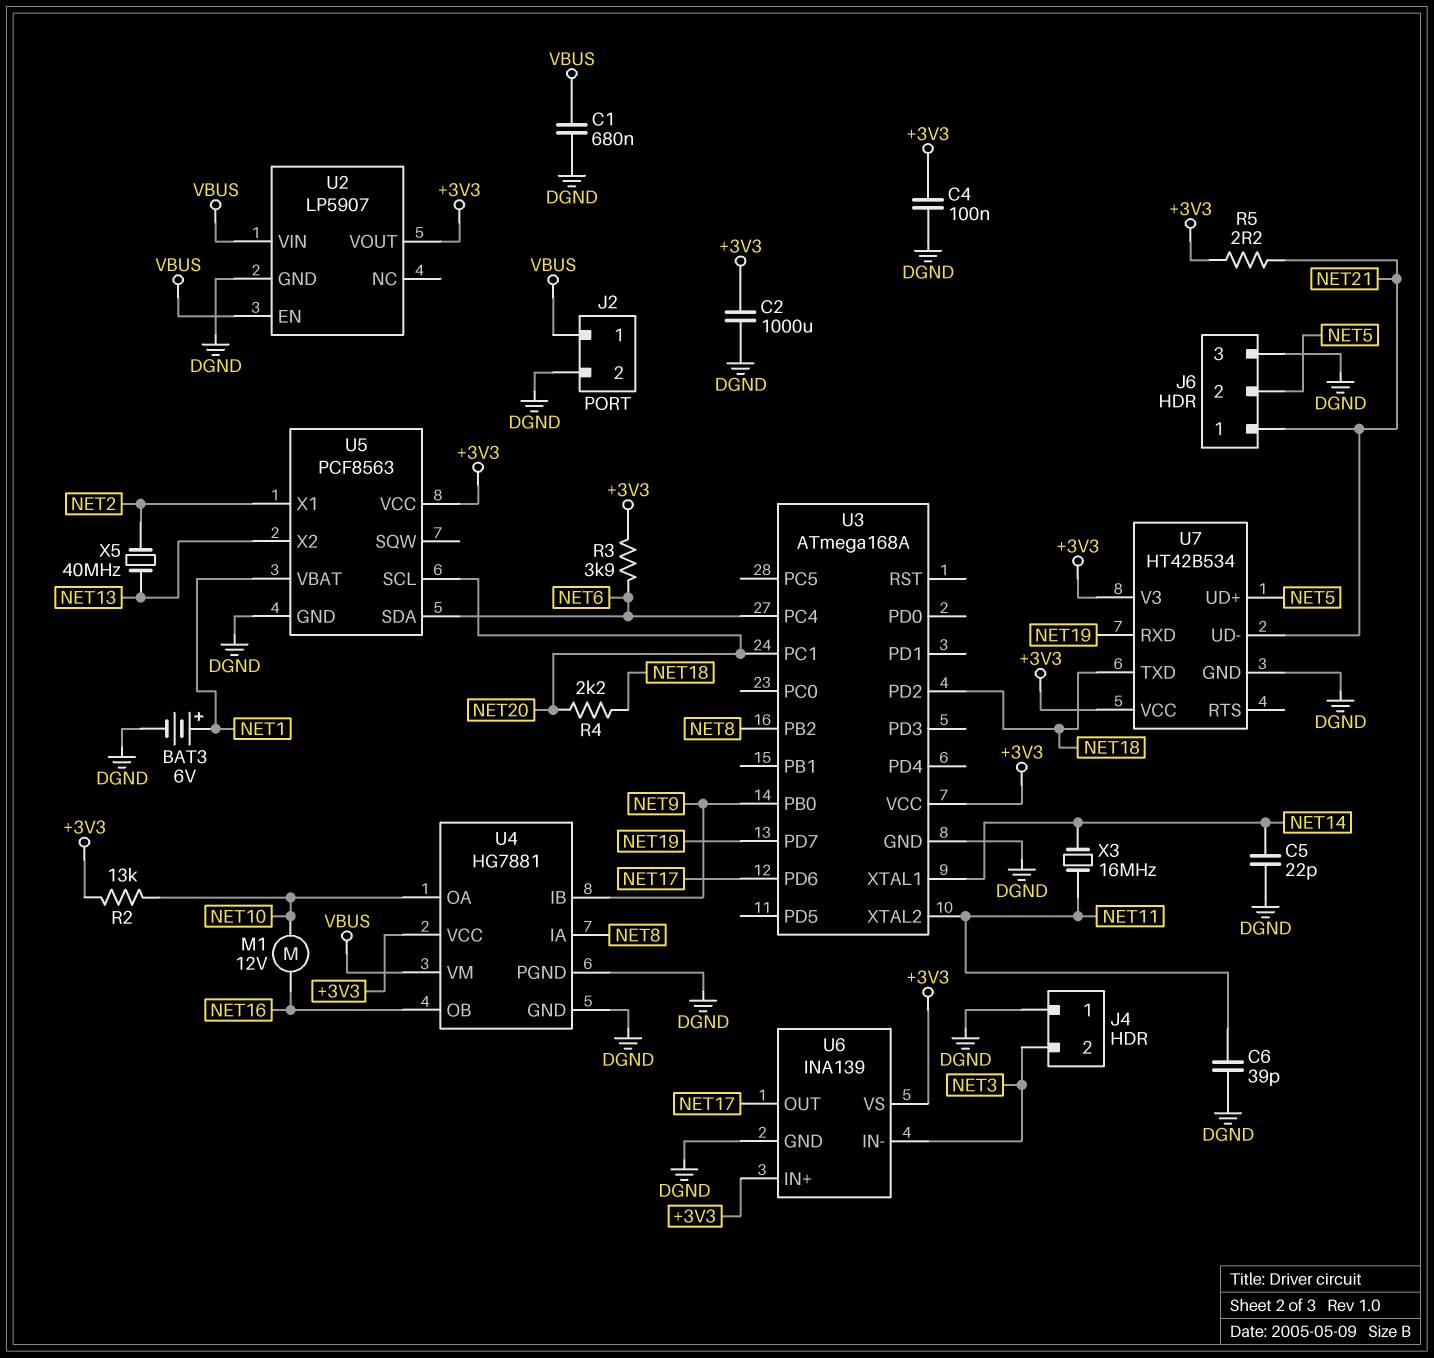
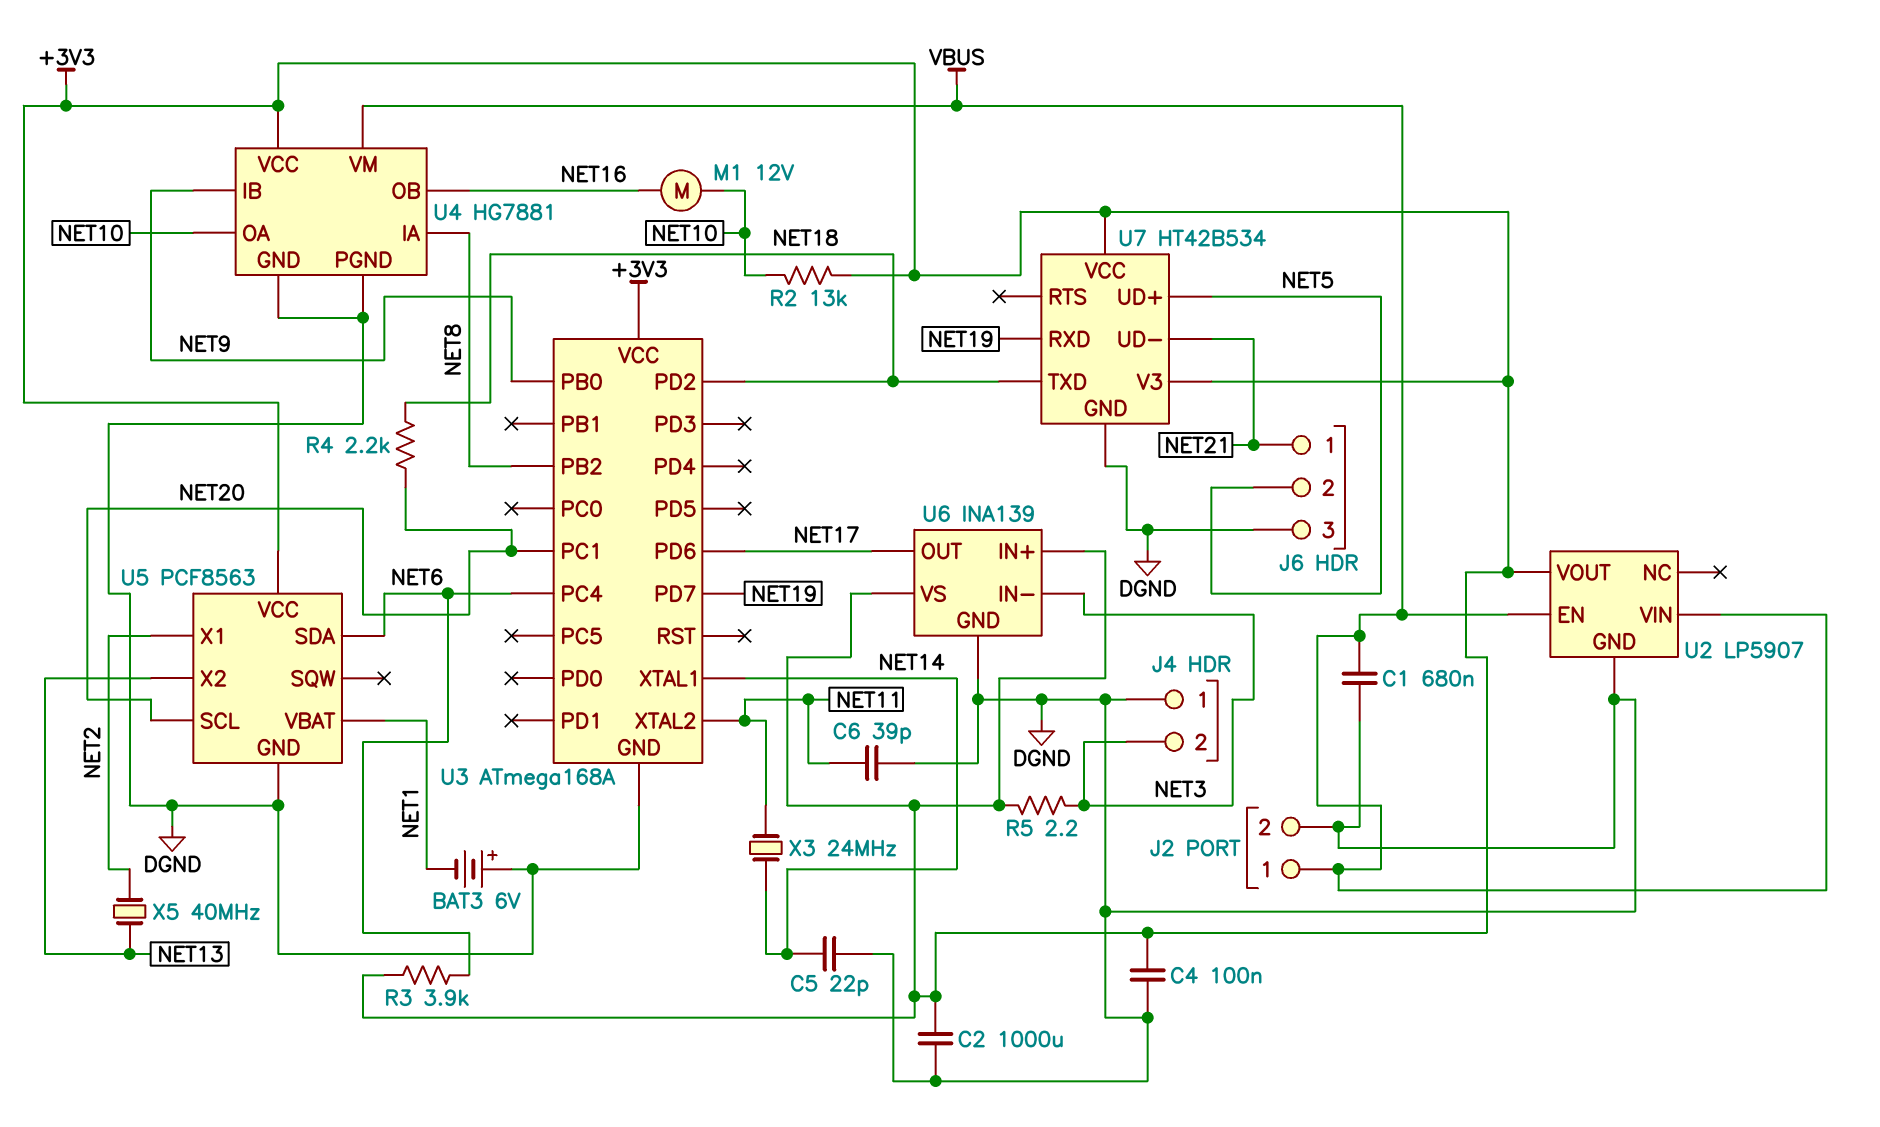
BAT3: 6V (plus NET1, minus DGND) -> 6V (plus DGND, minus NET1)
R5: 2.2 (+3V3, NET21) -> 2.2 (+3V3, NET3)
X3: 16MHz (NET11, NET14) -> 24MHz (NET11, NET14)

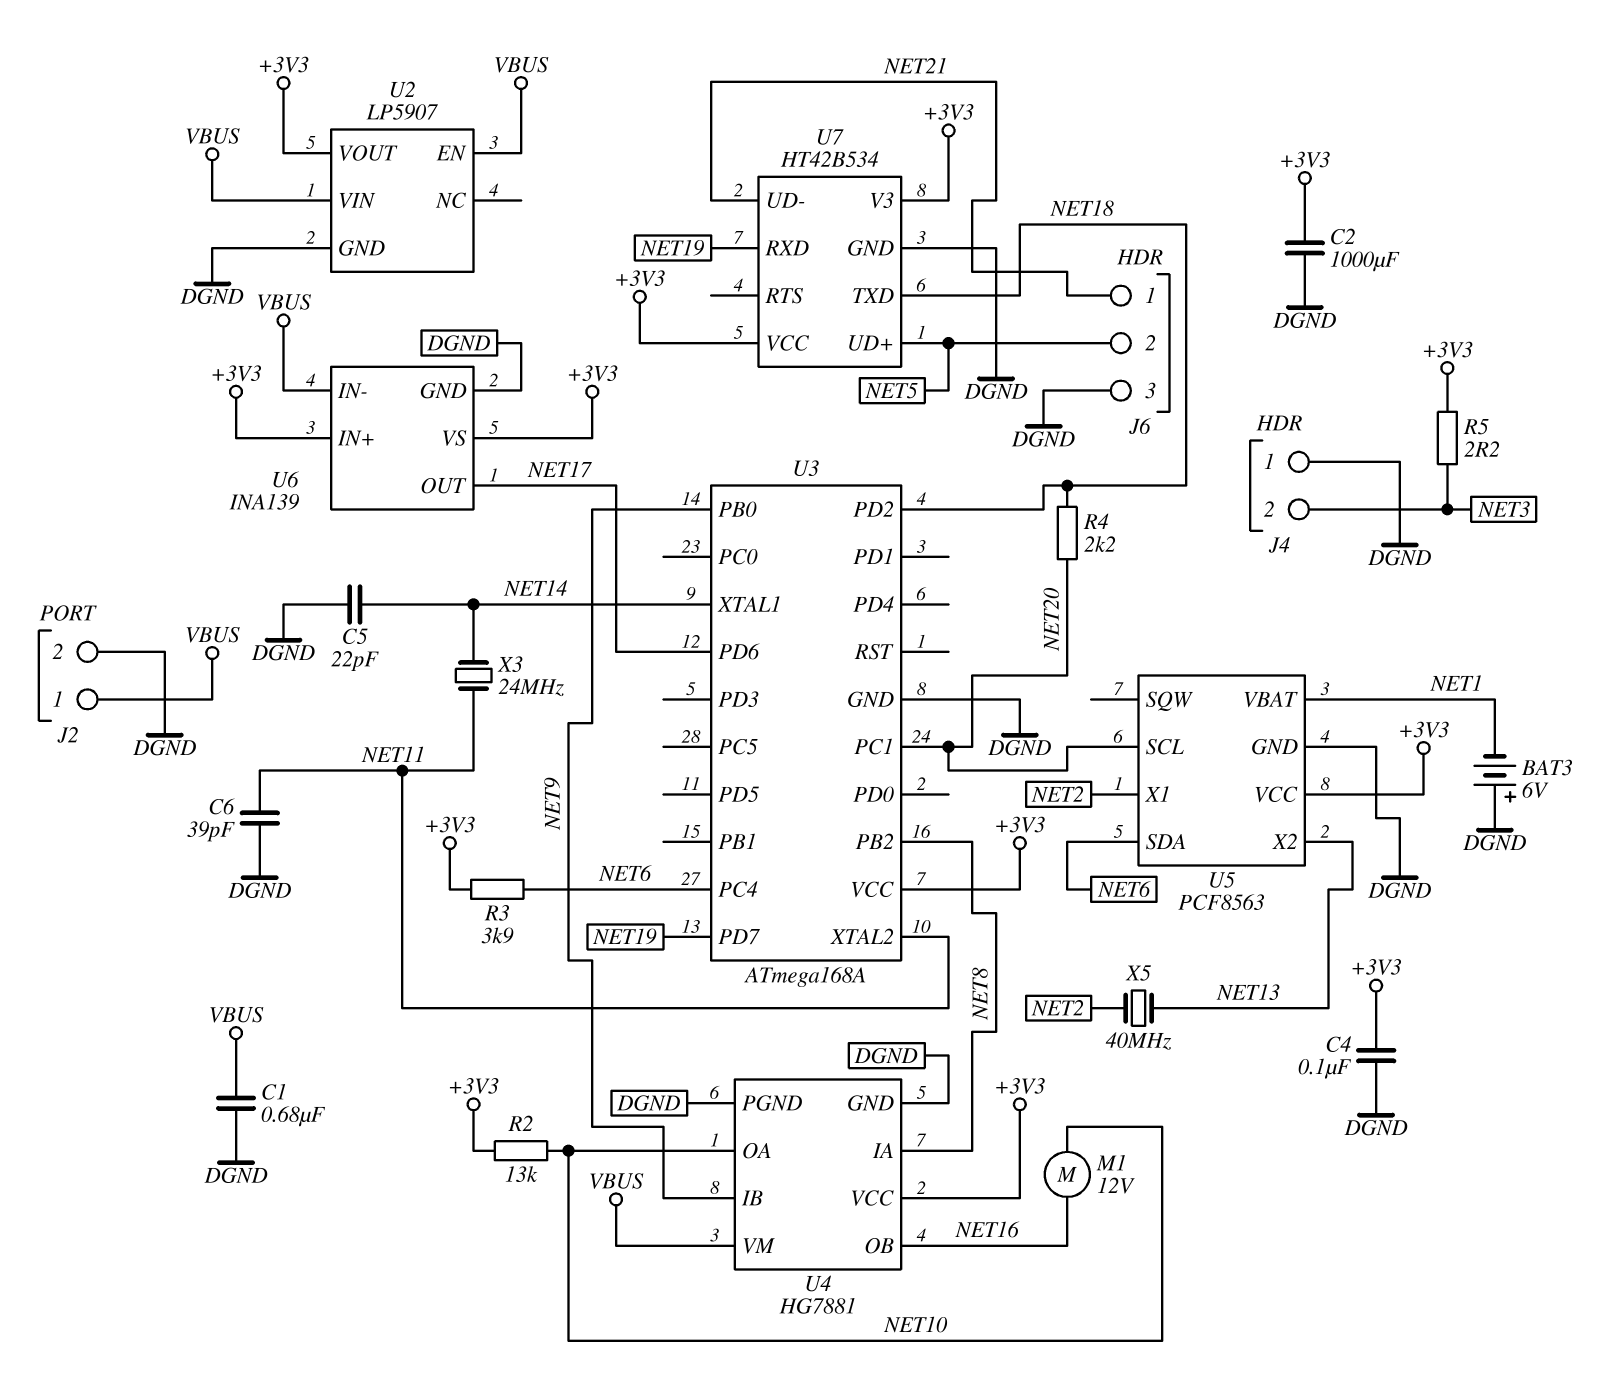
U6 pin IN-: NET3 -> VBUS

